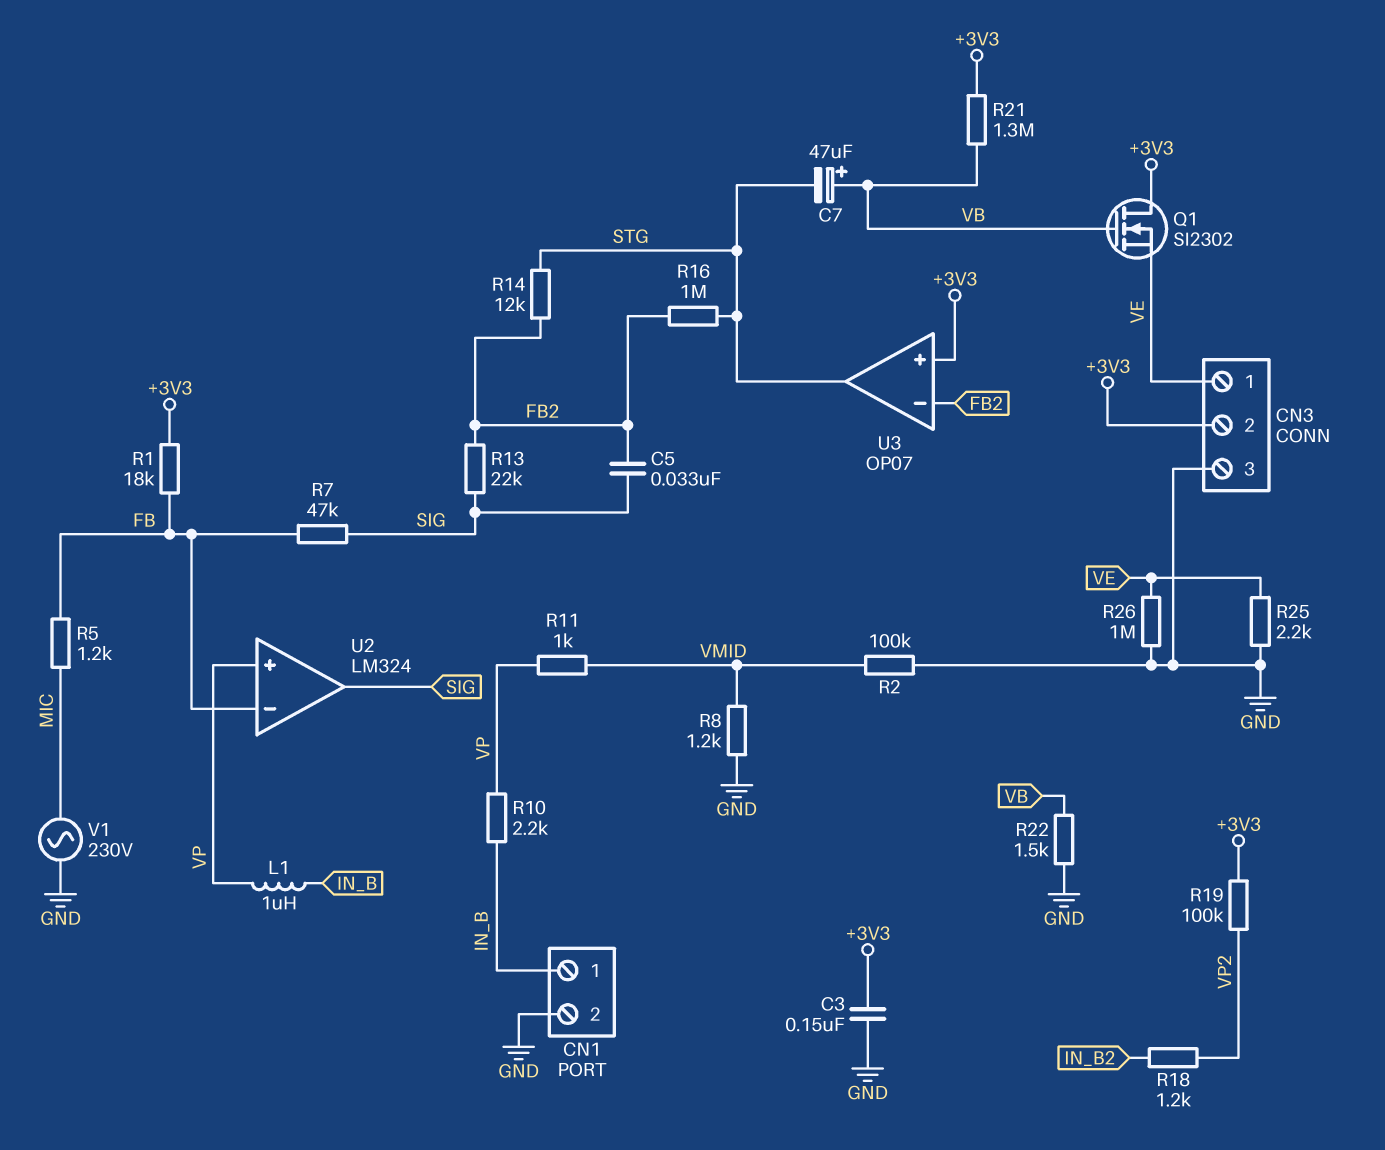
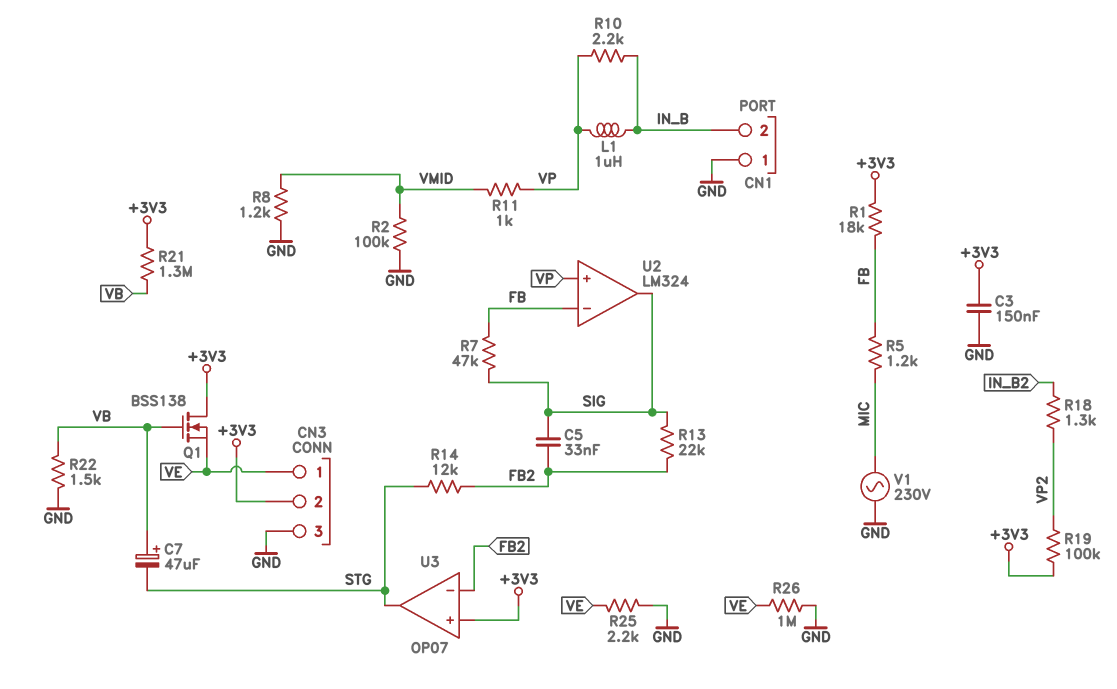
CN1 pin 1: IN_B -> GND
CN1 pin 2: GND -> IN_B
Q1: NMOS SI2302 (G VB, D +3V3, S VE) -> NMOS BSS138 (G VB, D +3V3, S VE)
R16: 1M (FB2, STG) -> none
R18: 1.2k (IN_B2, VP2) -> 1.3k (IN_B2, VP2)

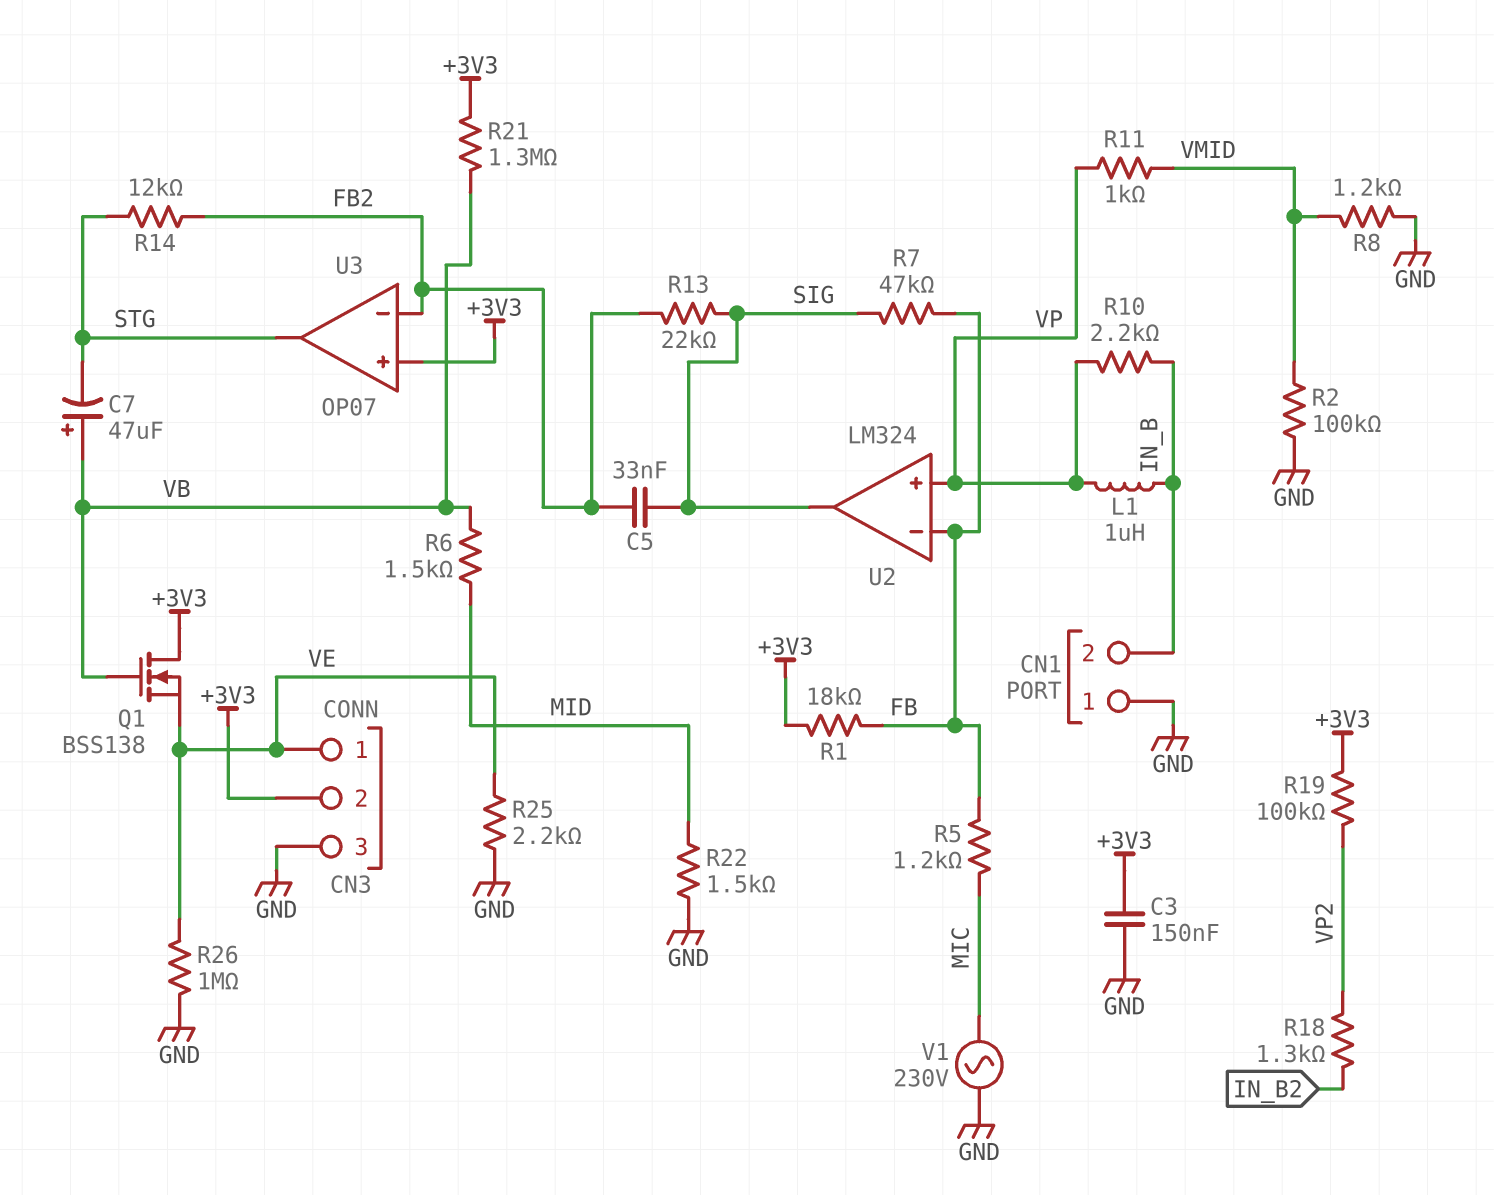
R6: none -> 1.5k (MID, VB)
R22: 1.5k (GND, VB) -> 1.5k (GND, MID)

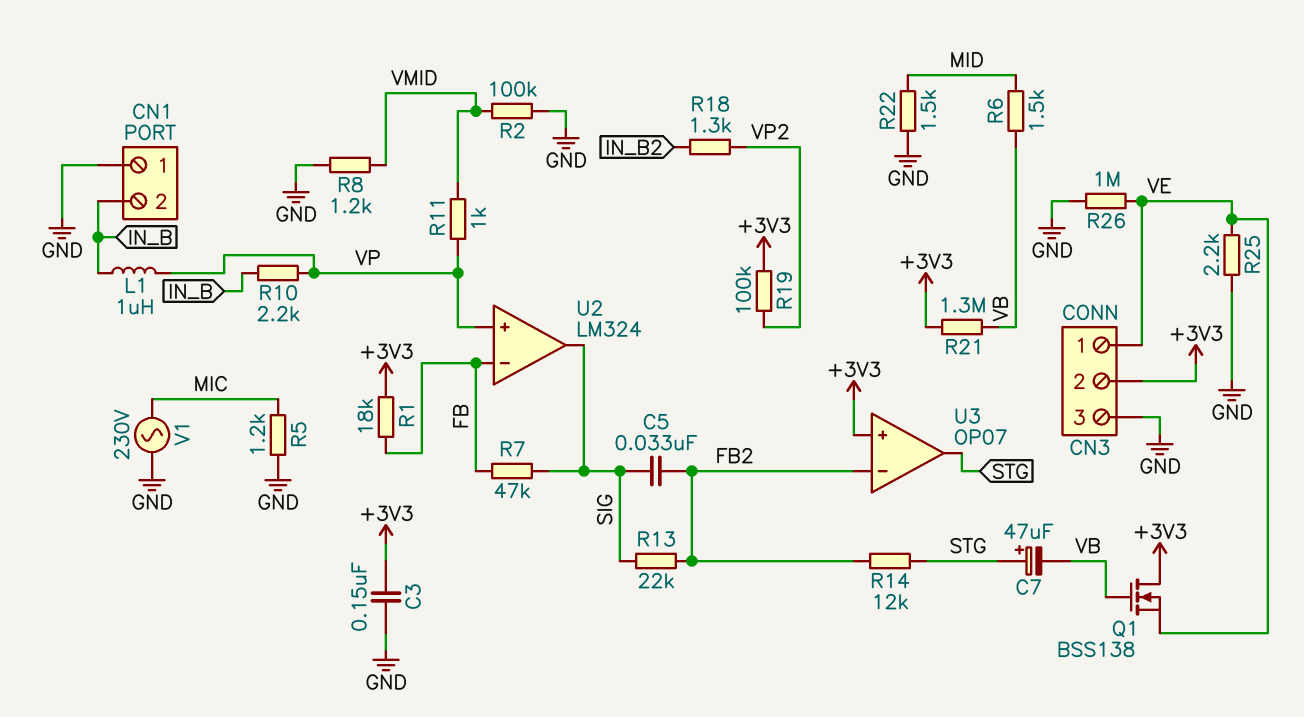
C7: 47uF (plus VB, minus STG) -> 47uF (plus STG, minus VB)
R5: 1.2k (FB, MIC) -> 1.2k (GND, MIC)

